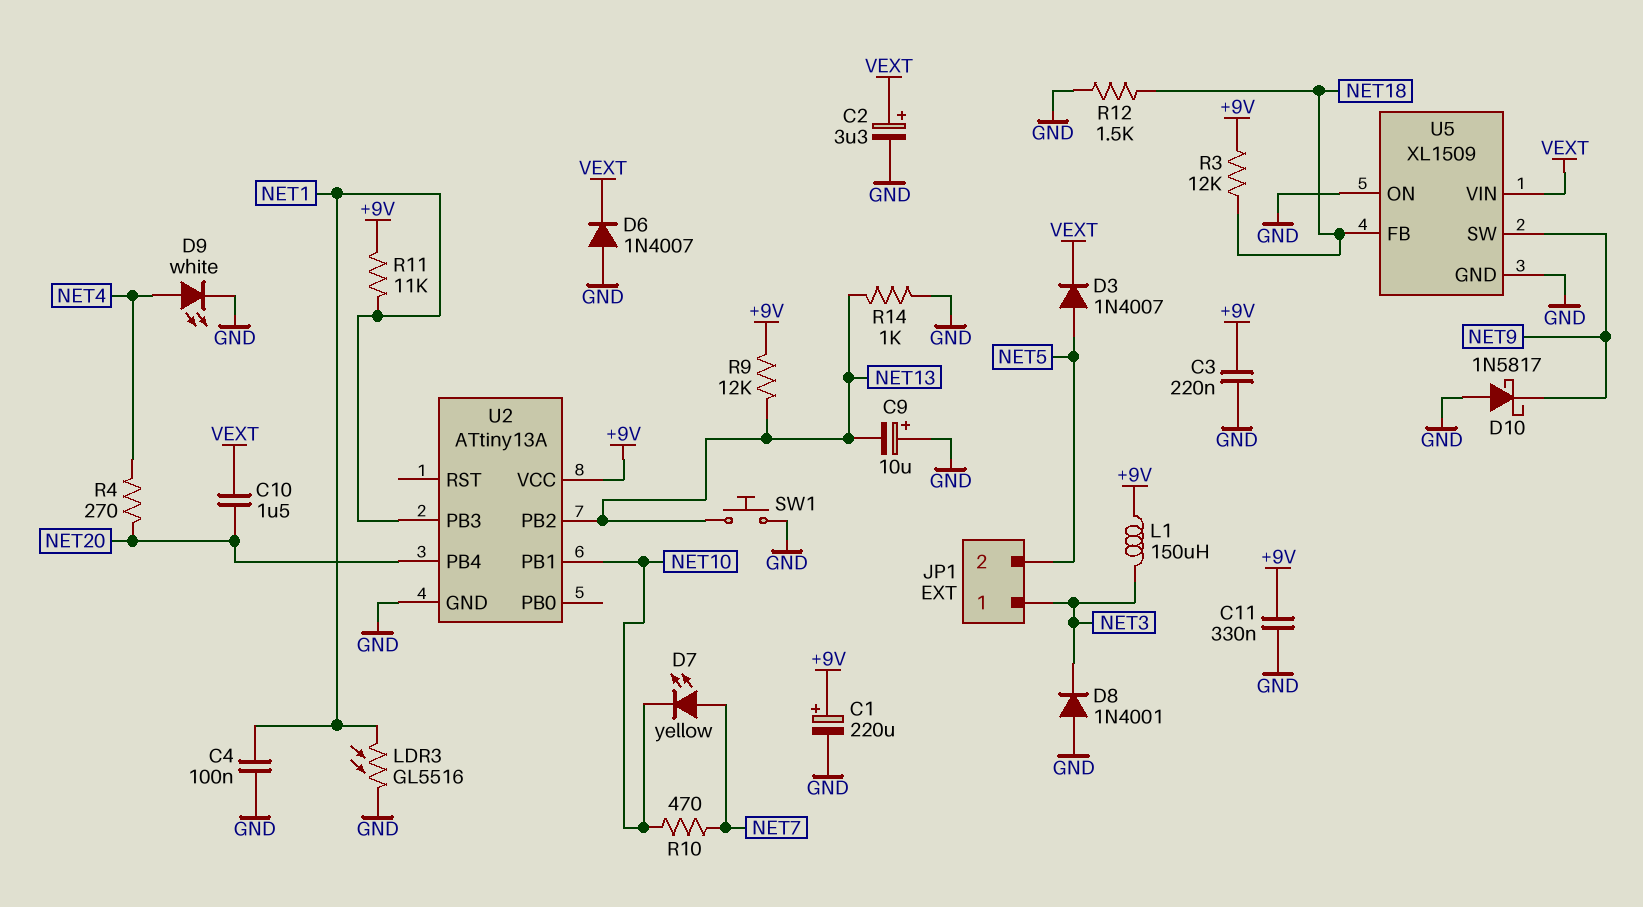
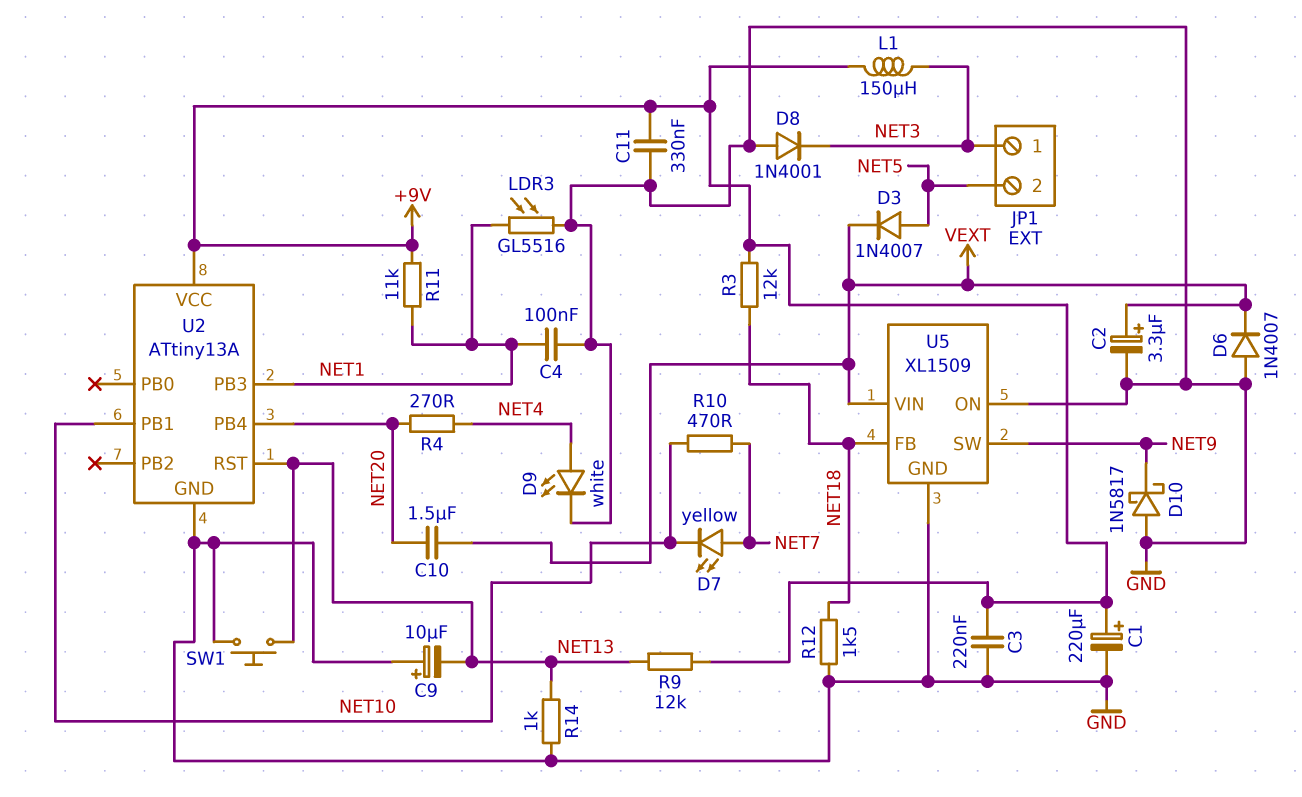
U2 pin PB2: NET13 -> none
U2 pin RST: none -> NET13

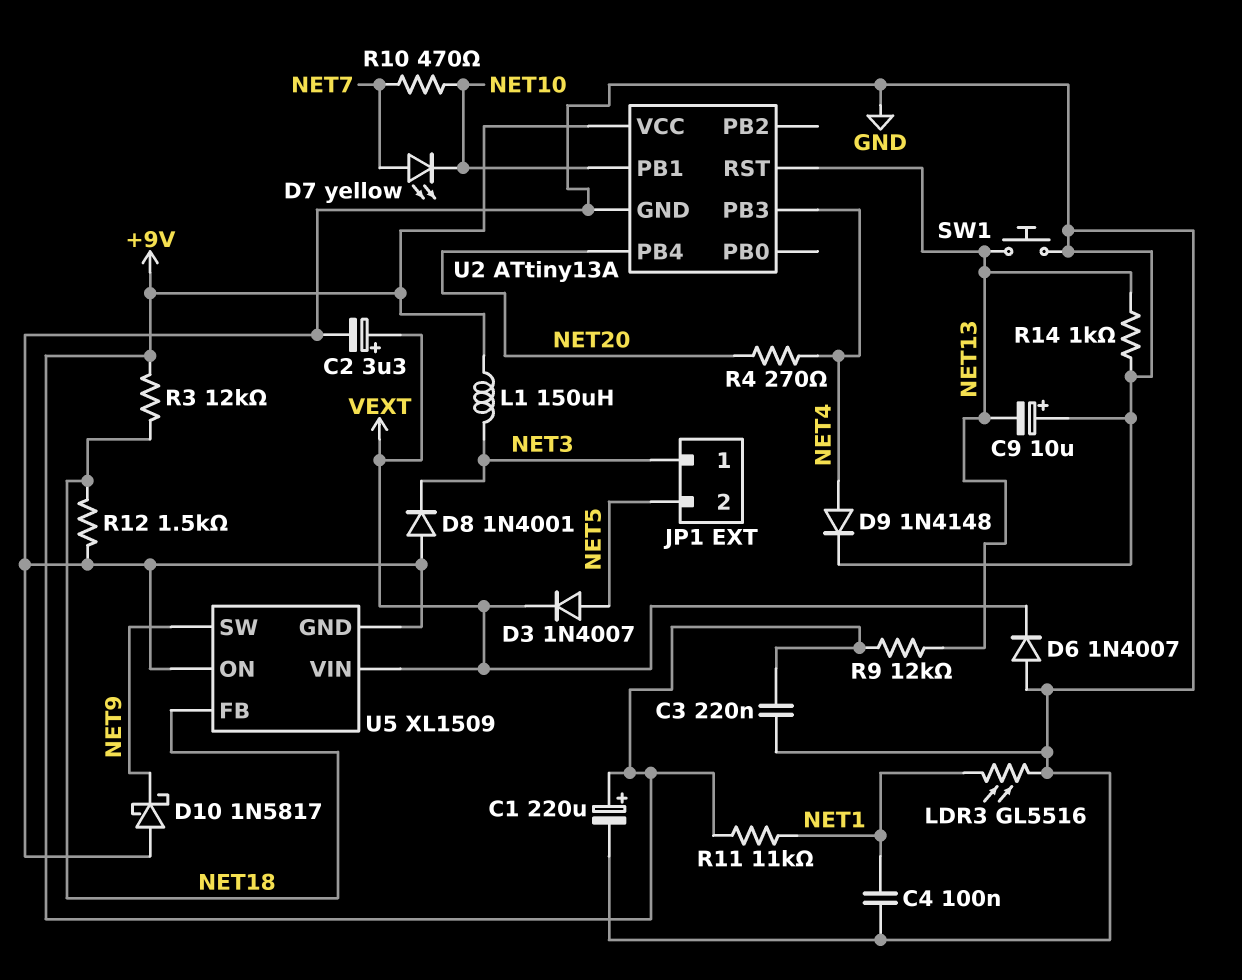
C10: 1.5uF (NET20, VEXT) -> none
C11: 330nF (+9V, GND) -> none
D9: LED white (A NET4, K GND) -> diode 1N4148 (A NET4, K GND)
U2 pin PB3: NET1 -> NET4

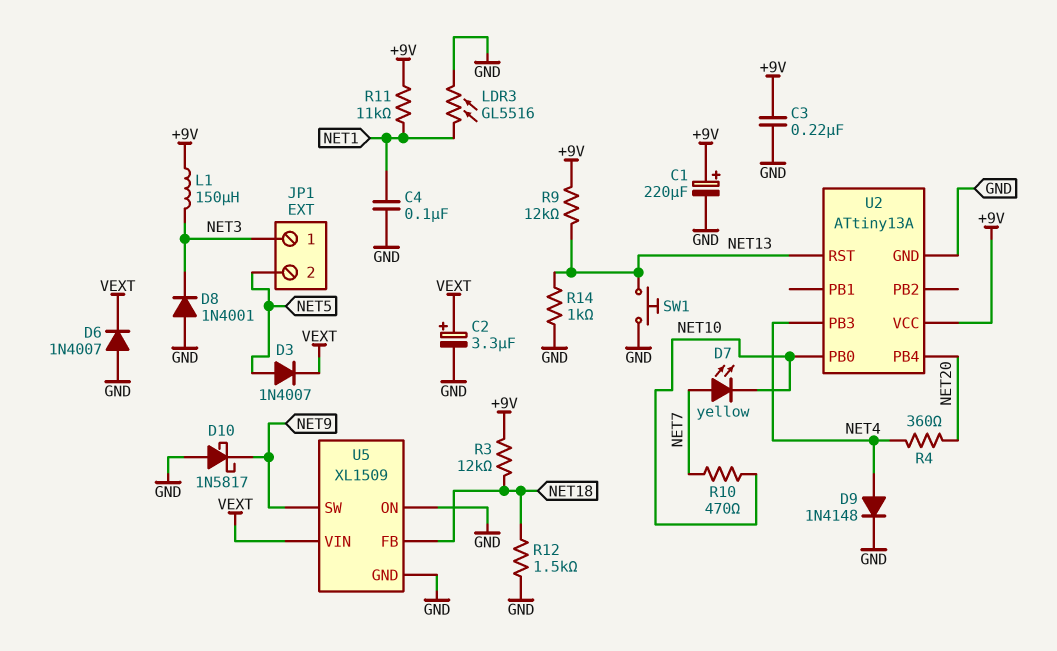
C9: 10uF (plus GND, minus NET13) -> none
R4: 270 (NET4, NET20) -> 360 (NET4, NET20)
U2 pin PB0: none -> NET10
U2 pin PB1: NET10 -> none

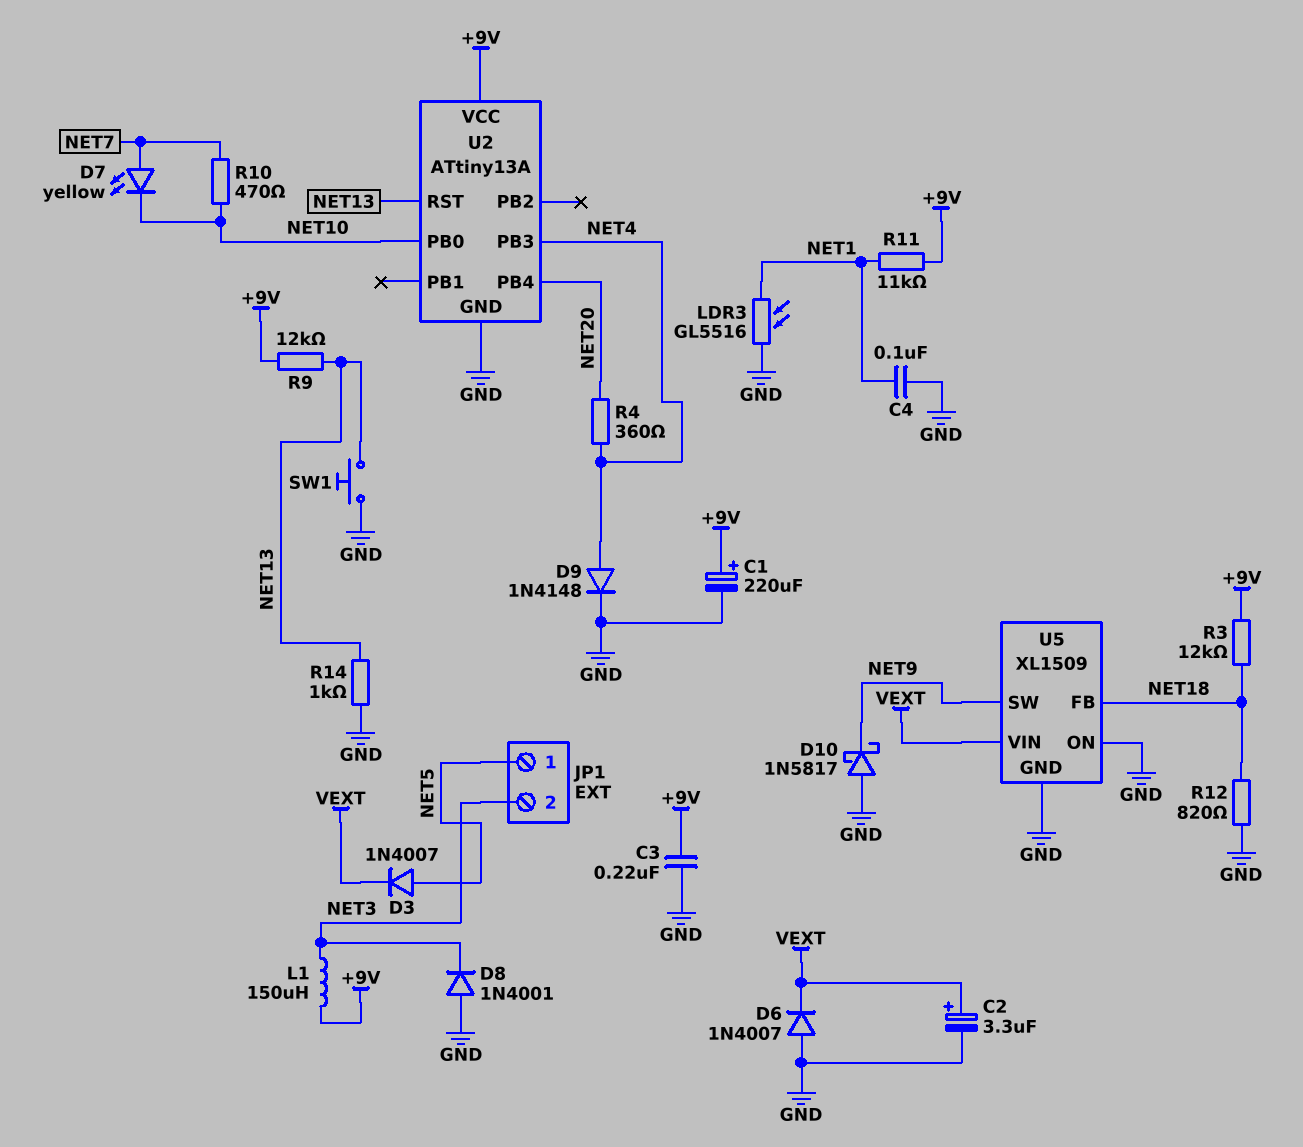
JP1 pin 1: NET3 -> NET5
JP1 pin 2: NET5 -> NET3
R12: 1.5k (GND, NET18) -> 820 (GND, NET18)

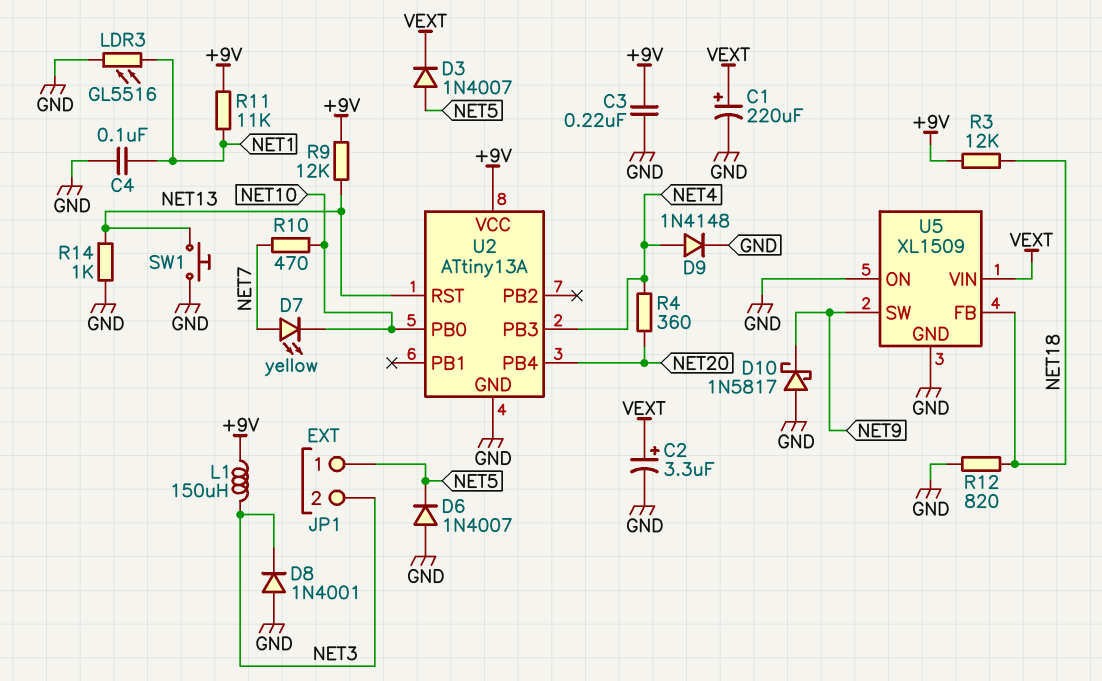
C1: 220uF (plus +9V, minus GND) -> 220uF (plus VEXT, minus GND)
D6: diode 1N4007 (A GND, K VEXT) -> diode 1N4007 (A GND, K NET5)

